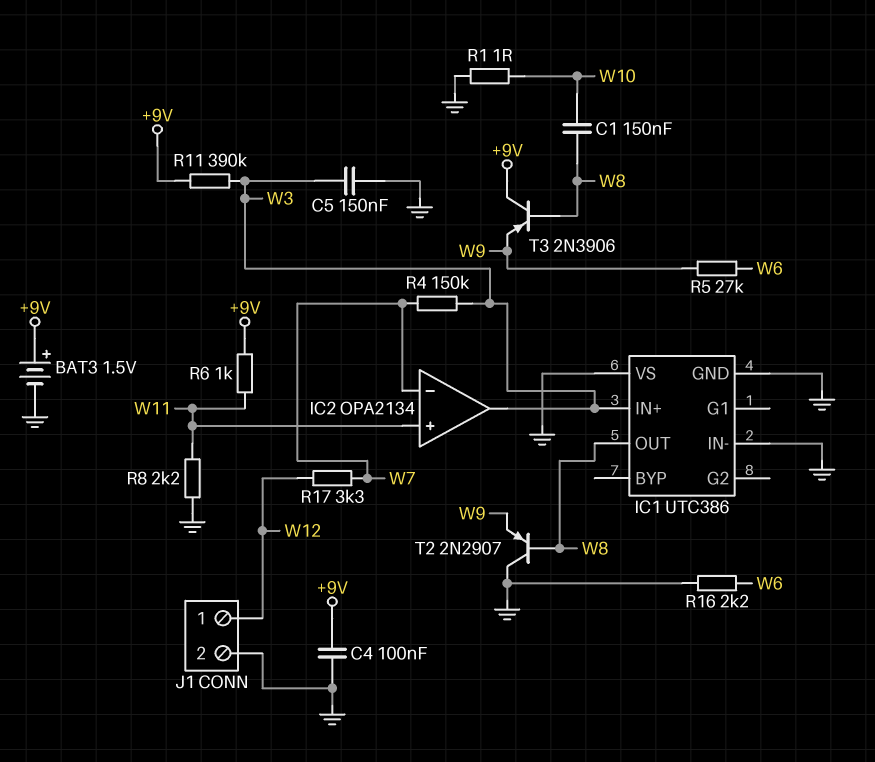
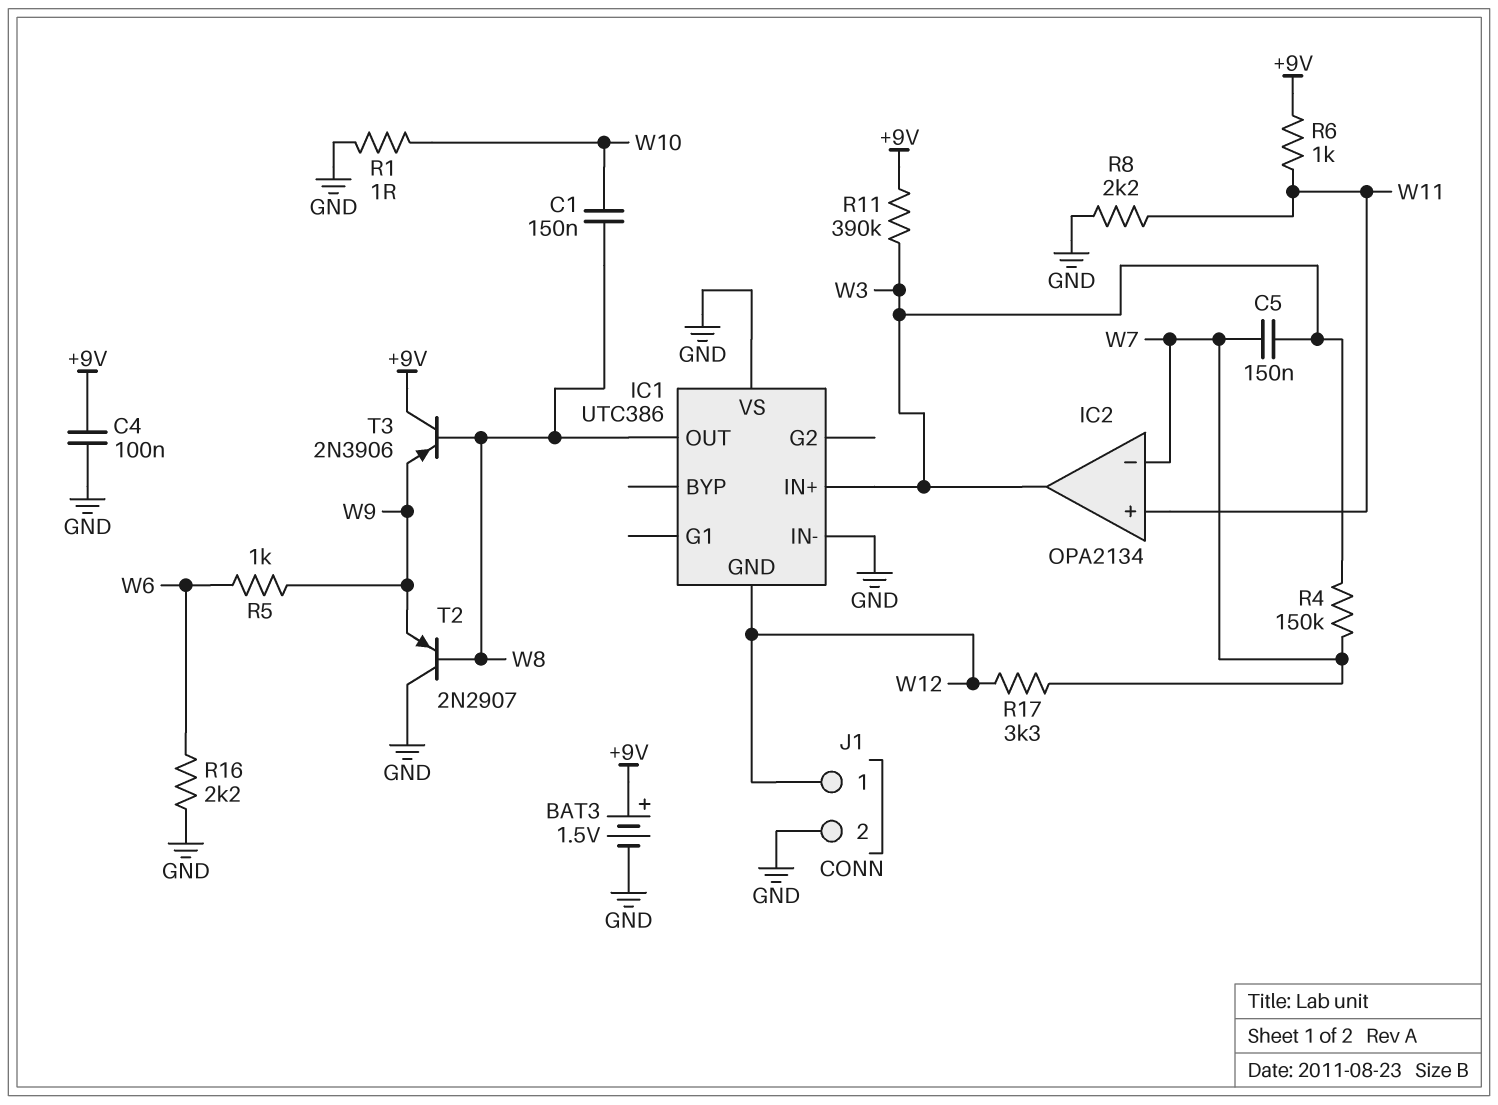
C5: 150nF (GND, W3) -> 150nF (W3, W7)
IC1 pin GND: GND -> W12
R5: 27k (W6, W9) -> 1k (W6, W9)

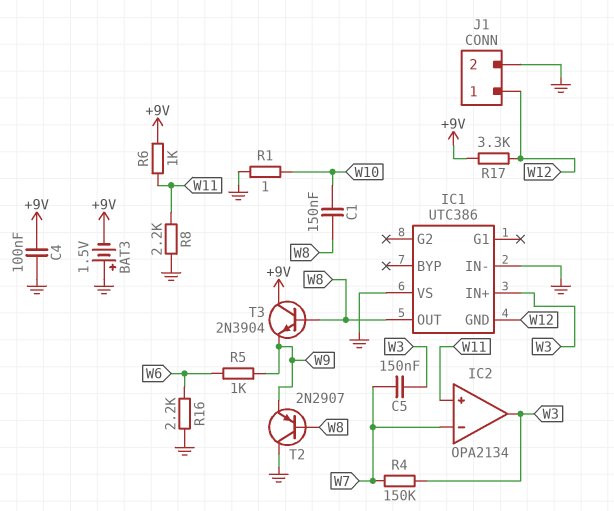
BAT3: 1.5V (plus +9V, minus GND) -> 1.5V (plus GND, minus +9V)
R11: 390k (+9V, W3) -> none
R17: 3.3k (W7, W12) -> 3.3k (+9V, W12)
T3: PNP 2N3906 (B W8, C +9V, E W9) -> NPN 2N3904 (B W8, C +9V, E W9)

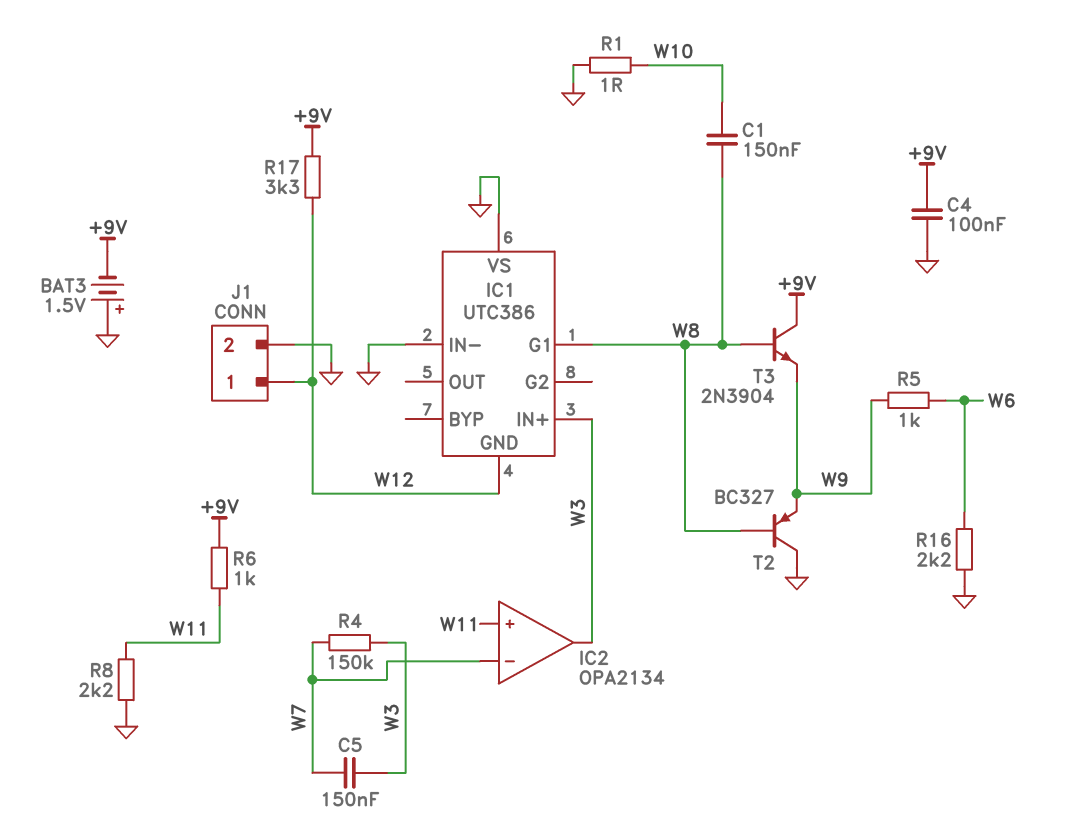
IC1 pin G1: none -> W8
IC1 pin OUT: W8 -> none
T2: PNP 2N2907 (B W8, C GND, E W9) -> PNP BC327 (B W8, C GND, E W9)

